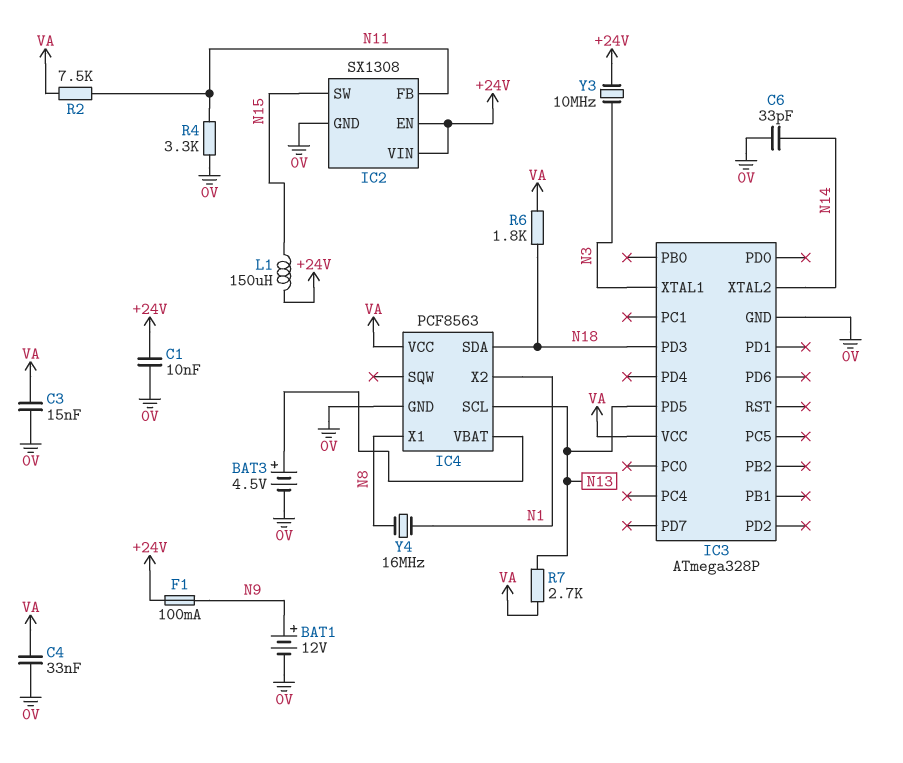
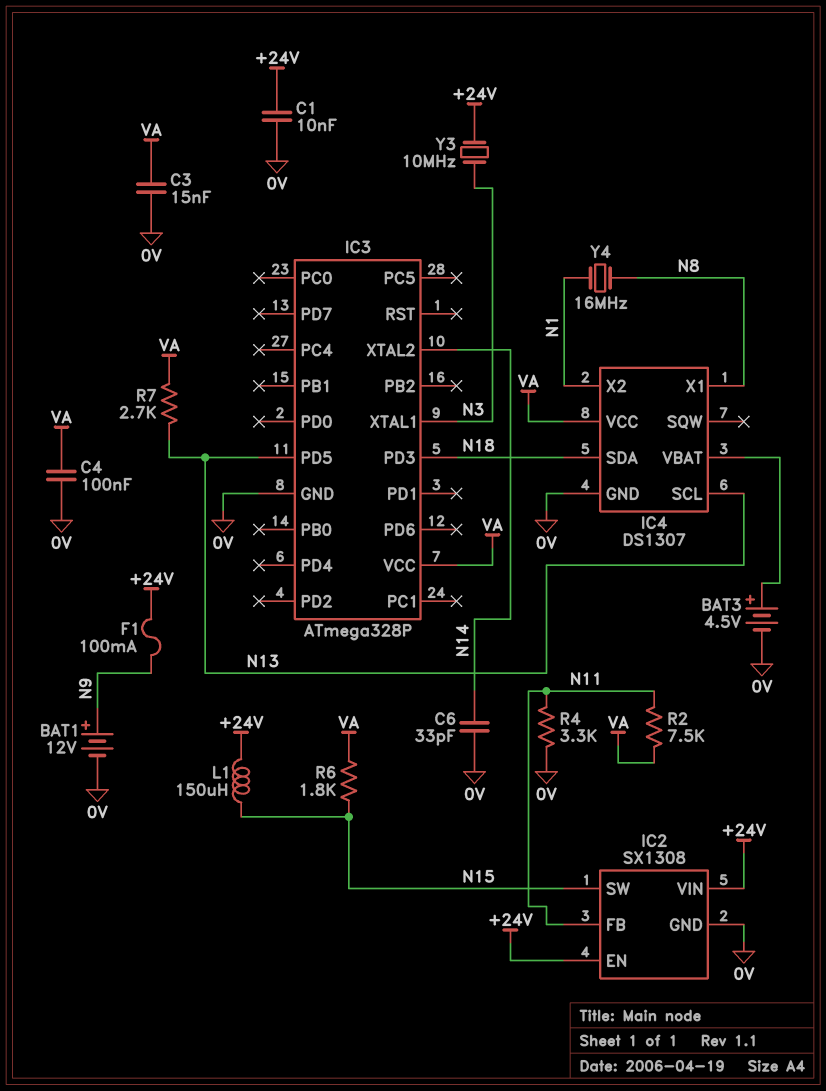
C4: 33nF (0V, VA) -> 100nF (0V, VA)
IC4: PCF8563 -> DS1307
R6: 1.8k (N18, VA) -> 1.8k (N15, VA)

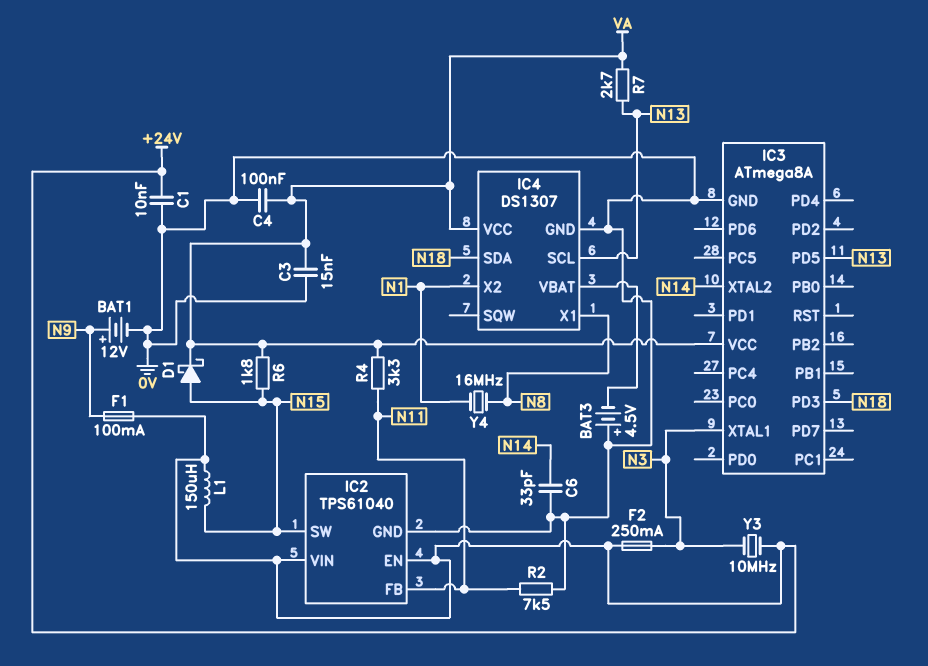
BAT3: 4.5V (plus IC4/VBAT, minus 0V) -> 4.5V (plus 0V, minus IC4/VBAT)
D1: none -> schottky (A N15, K VA)
F2: none -> 250mA (+24V, N3)
IC2: SX1308 -> TPS61040
IC3: ATmega328P -> ATmega8A
R2: 7.5k (N11, VA) -> 7.5k (0V, N11)
R4: 3.3k (0V, N11) -> 3.3k (N11, VA)

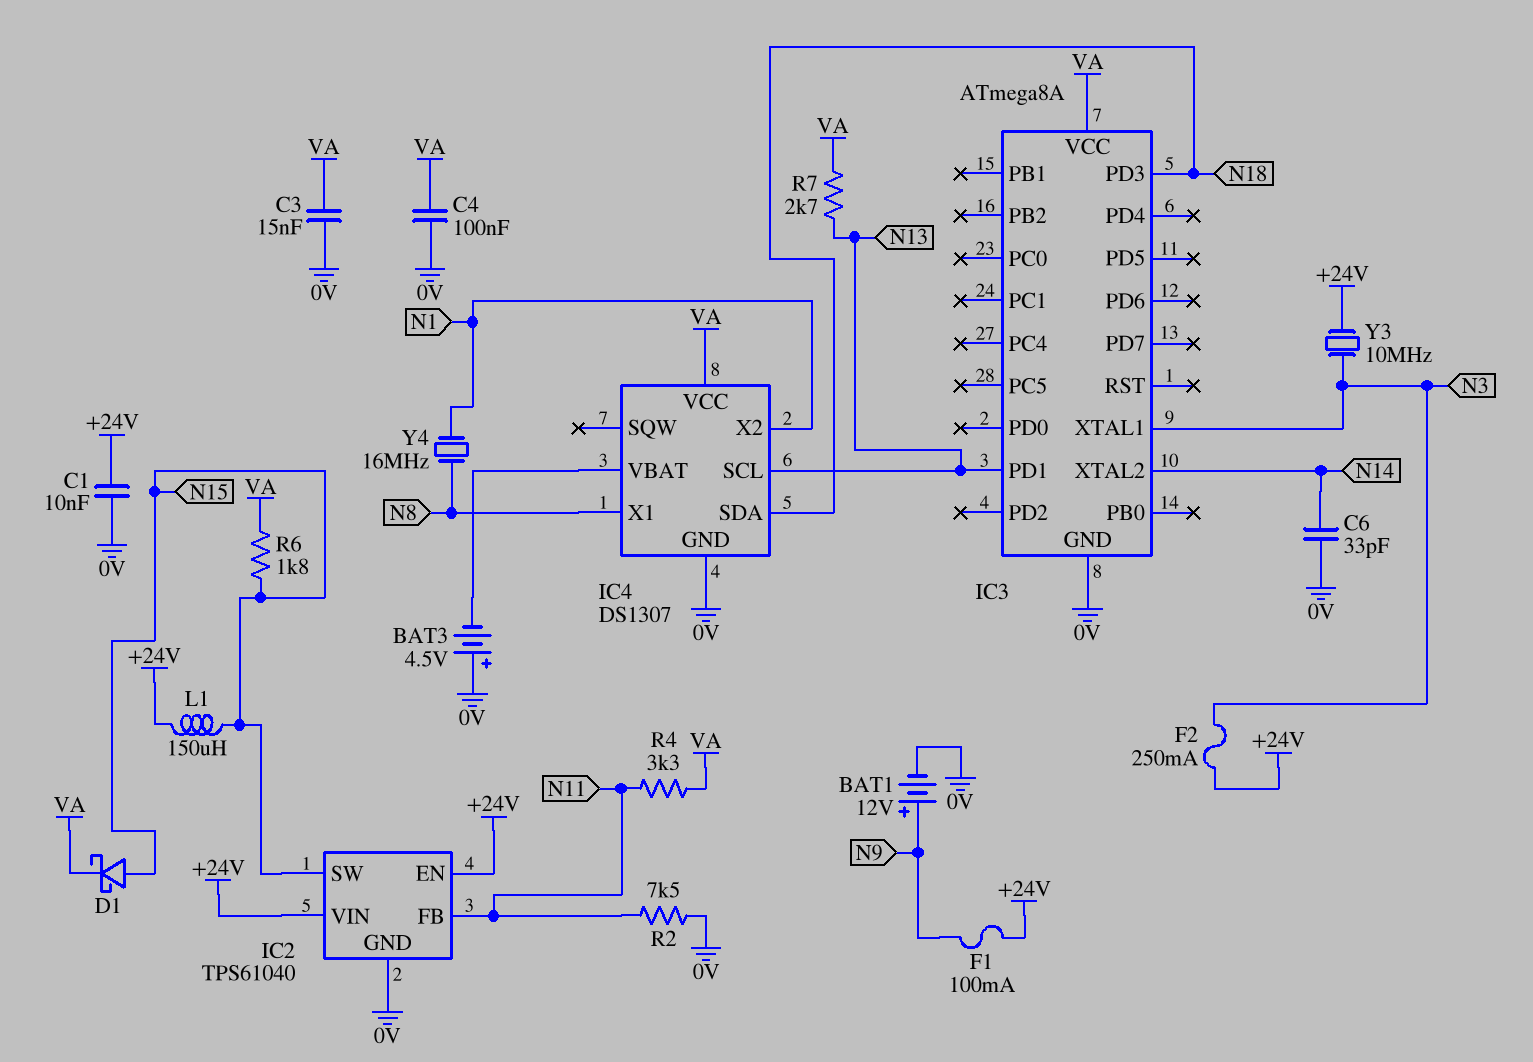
IC3 pin PD1: none -> N13
IC3 pin PD5: N13 -> none

